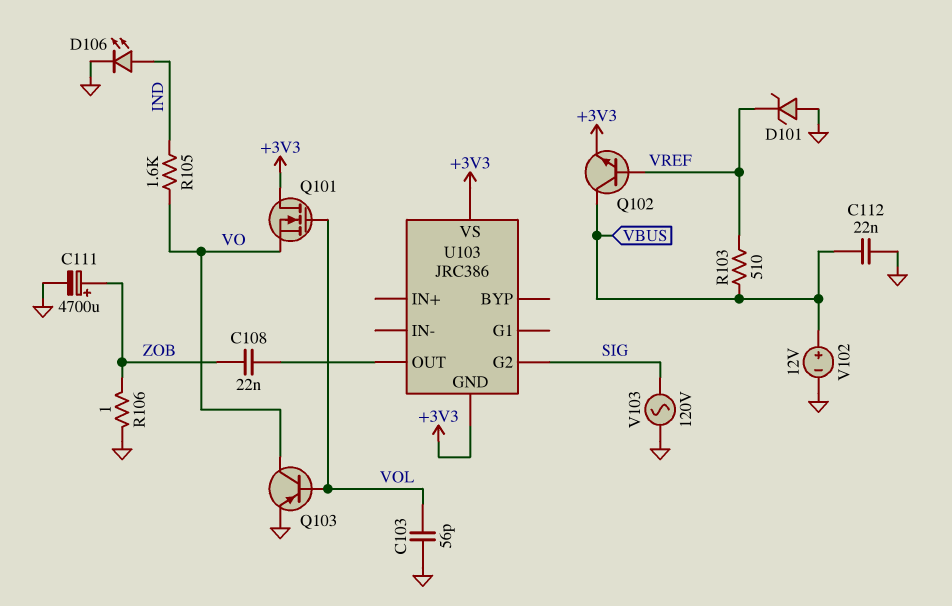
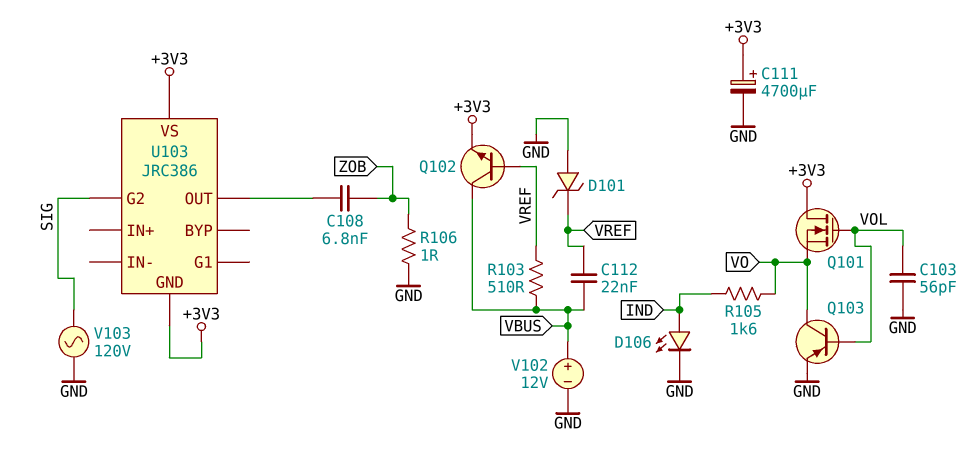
C108: 22nF (U103/OUT, ZOB) -> 6.8nF (U103/OUT, ZOB)
C111: 4700uF (plus ZOB, minus GND) -> 4700uF (plus +3V3, minus GND)
C112: 22nF (GND, VBUS) -> 22nF (VBUS, VREF)

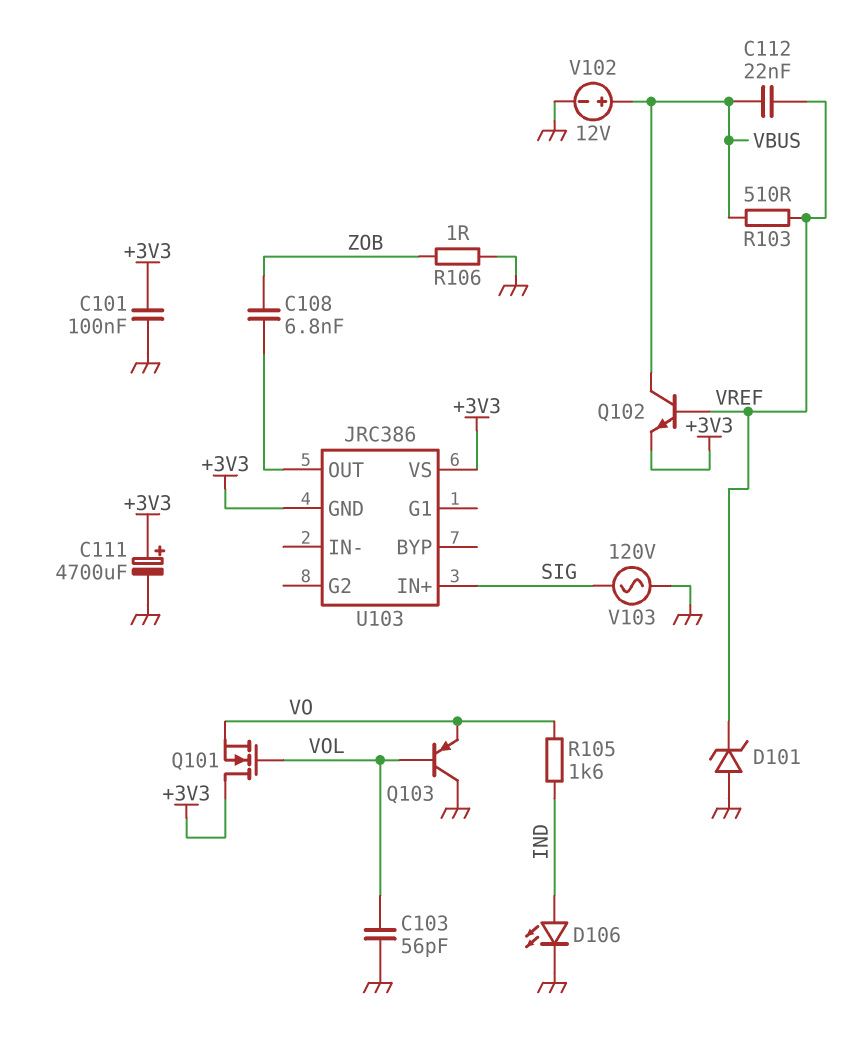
C101: none -> 100nF (+3V3, GND)
Q103: PNP (B VOL, C VO, E GND) -> PNP (B VOL, C GND, E VO)
U103 pin G2: SIG -> none
U103 pin IN+: none -> SIG

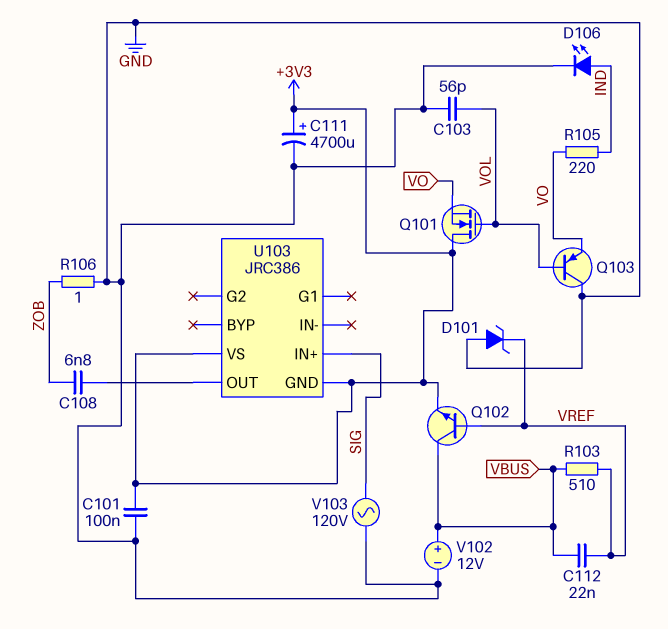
R105: 1.6k (IND, VO) -> 220 (IND, VO)

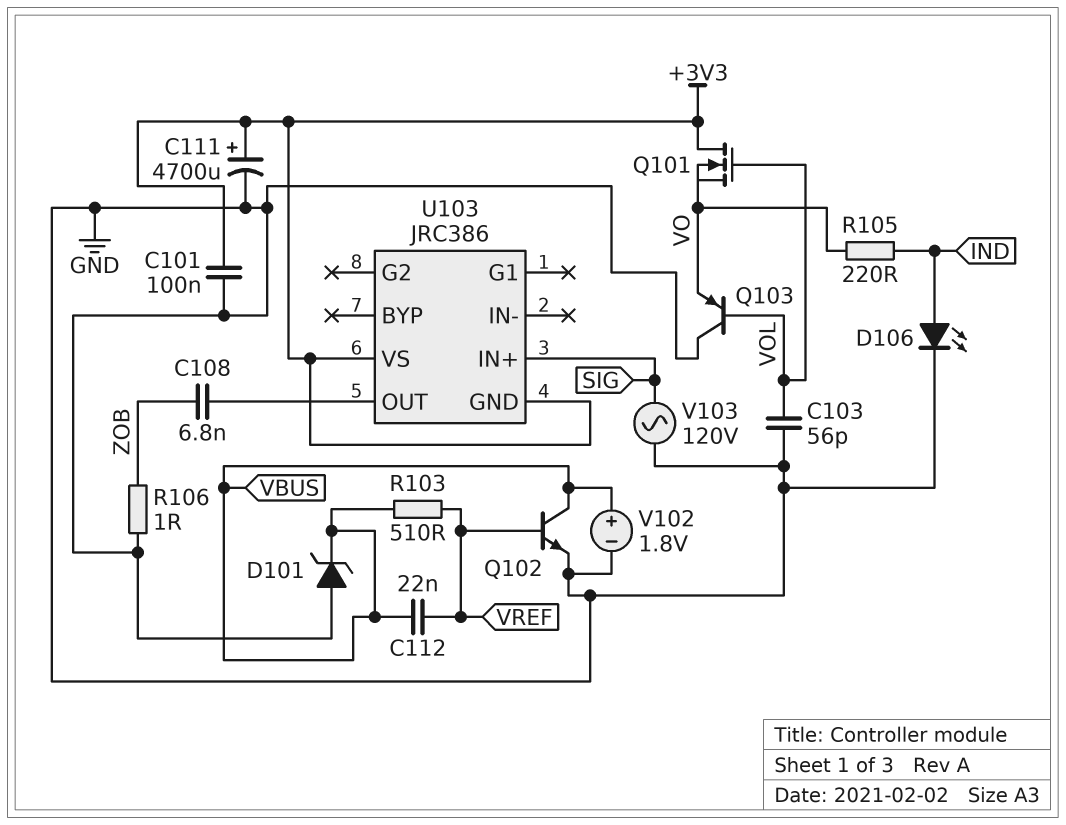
D101: zener (A GND, K VREF) -> zener (A GND, K VBUS)
Q102: NPN (B VREF, C VBUS, E +3V3) -> NPN (B VREF, C VBUS, E GND)
V102: 12V (plus VBUS, minus GND) -> 1.8V (plus VBUS, minus GND)

